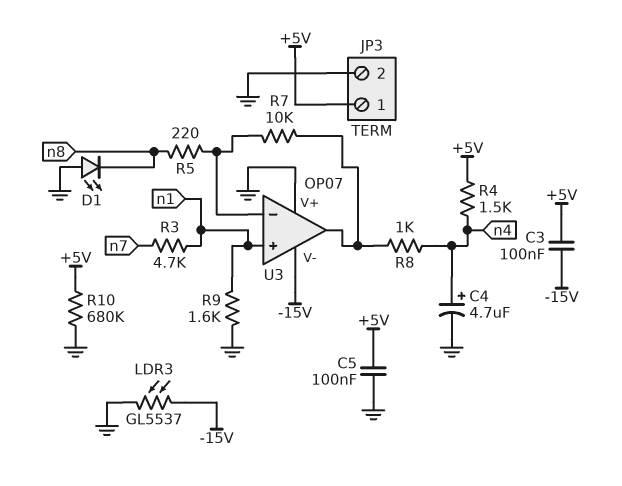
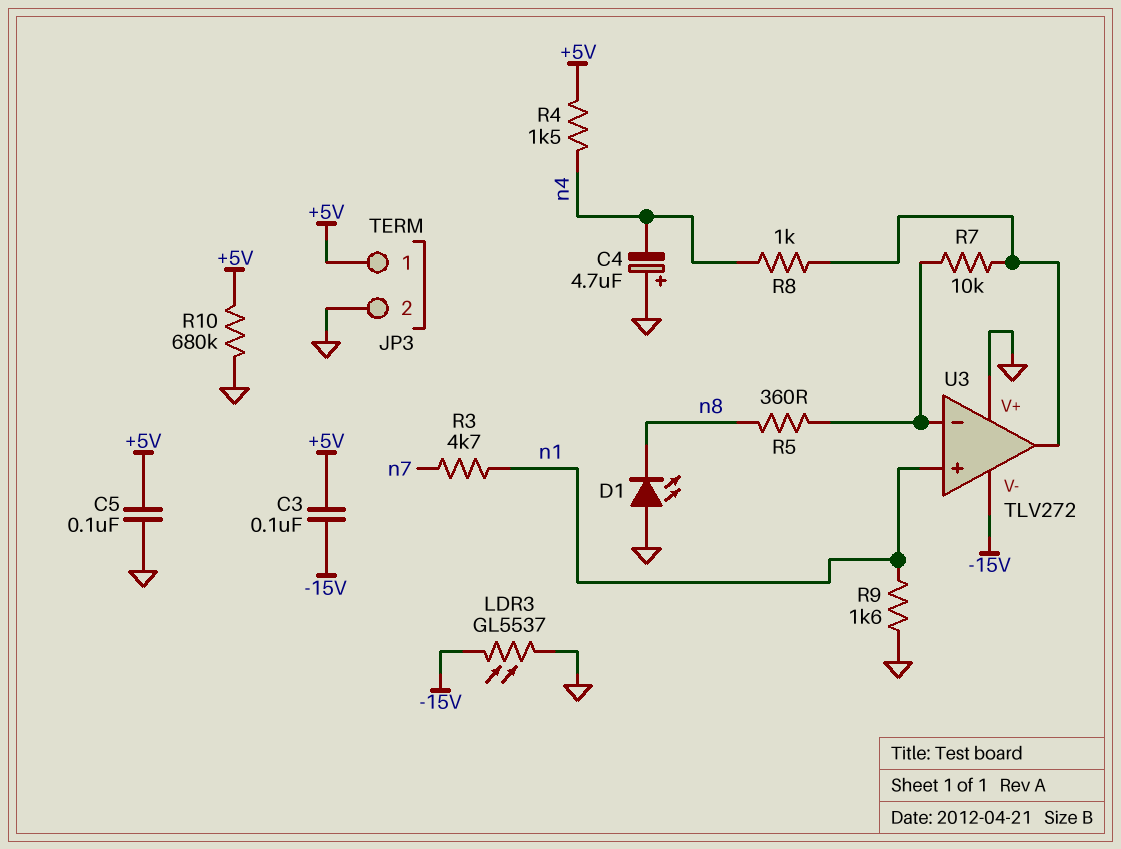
C4: 4.7uF (plus n4, minus GND) -> 4.7uF (plus GND, minus n4)
R5: 220 (U3/in-, n8) -> 360 (U3/in-, n8)
U3: OP07 -> TLV272

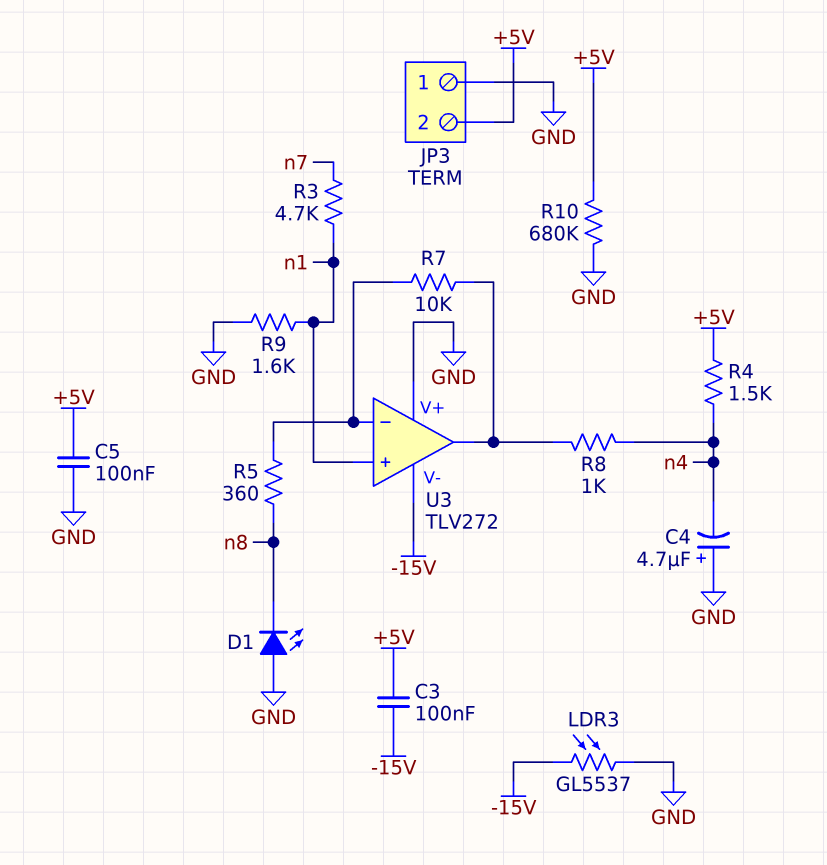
JP3 pin 1: +5V -> GND
JP3 pin 2: GND -> +5V

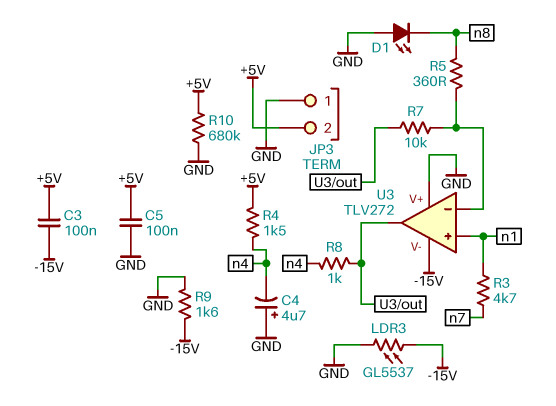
R9: 1.6k (GND, n1) -> 1.6k (-15V, GND)

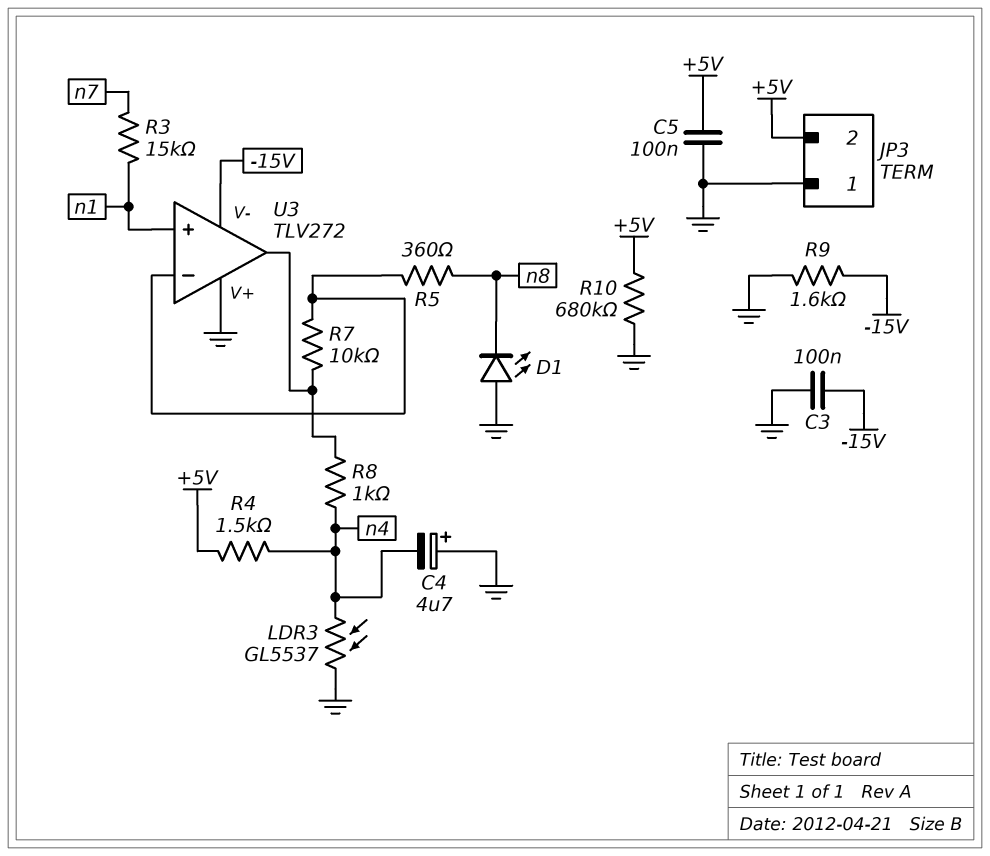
C3: 100nF (+5V, -15V) -> 100nF (-15V, GND)
LDR3: GL5537 (-15V, GND) -> GL5537 (GND, n4)
R3: 4.7k (n1, n7) -> 15k (n1, n7)

